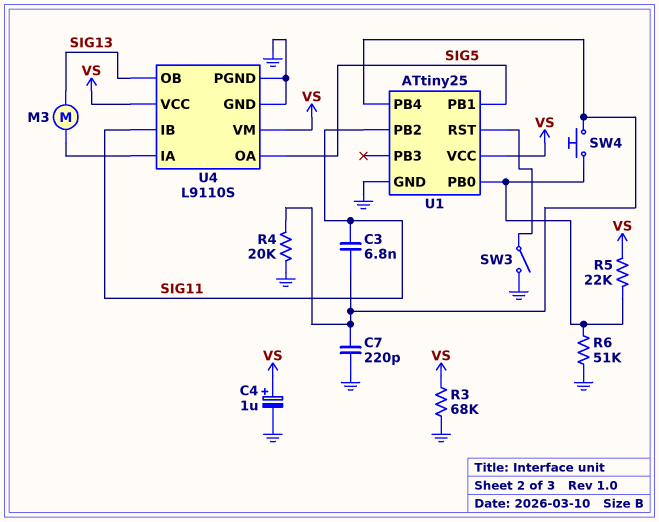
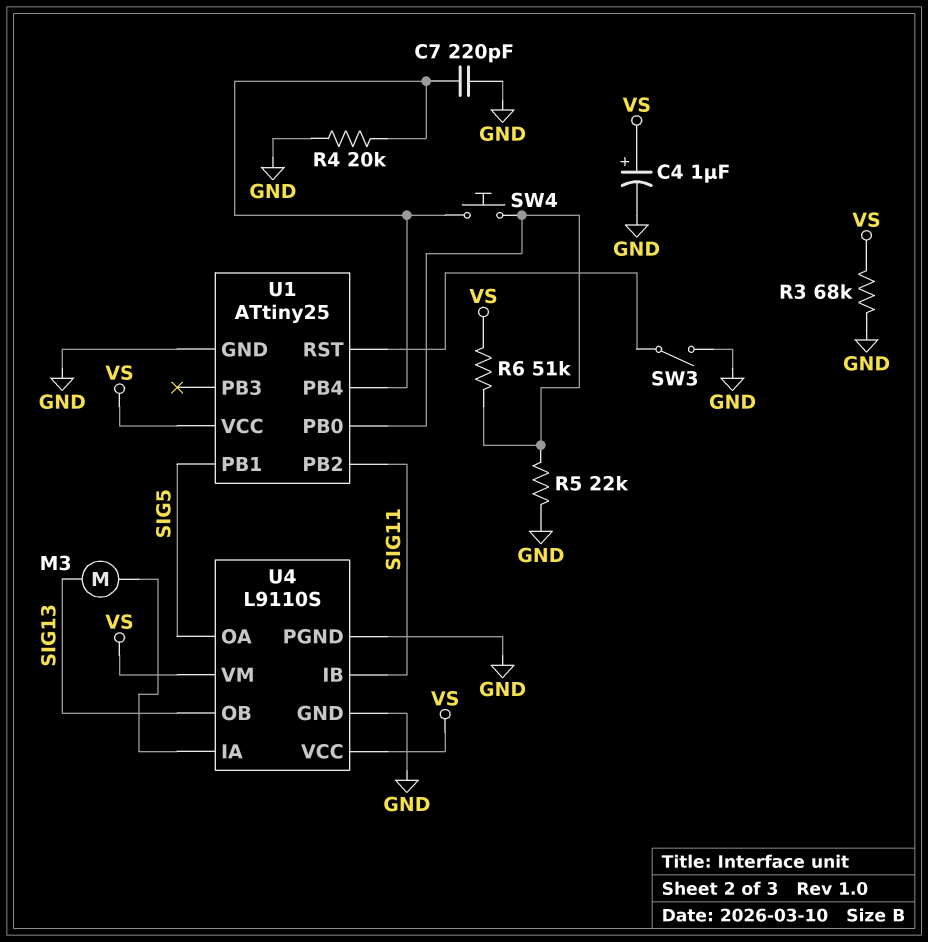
C3: 6.8nF (SIG11, U1/PB4) -> none
R5: 22k (U1/PB0, VS) -> 22k (GND, U1/PB0)
R6: 51k (GND, U1/PB0) -> 51k (U1/PB0, VS)

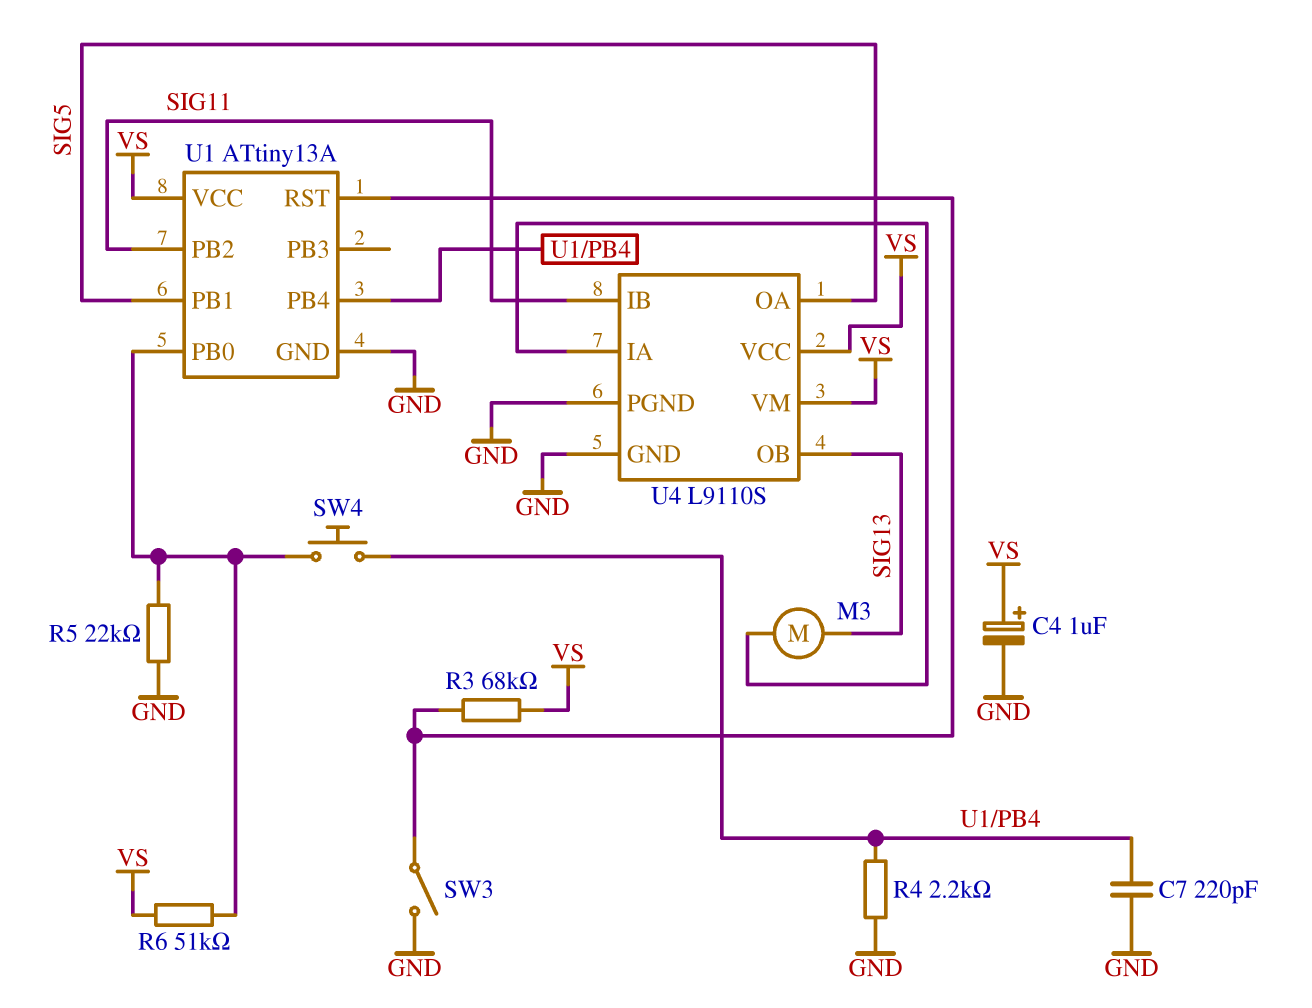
R3: 68k (GND, VS) -> 68k (U1/RST, VS)
R4: 20k (GND, U1/PB4) -> 2.2k (GND, U1/PB4)
U1: ATtiny25 -> ATtiny13A

